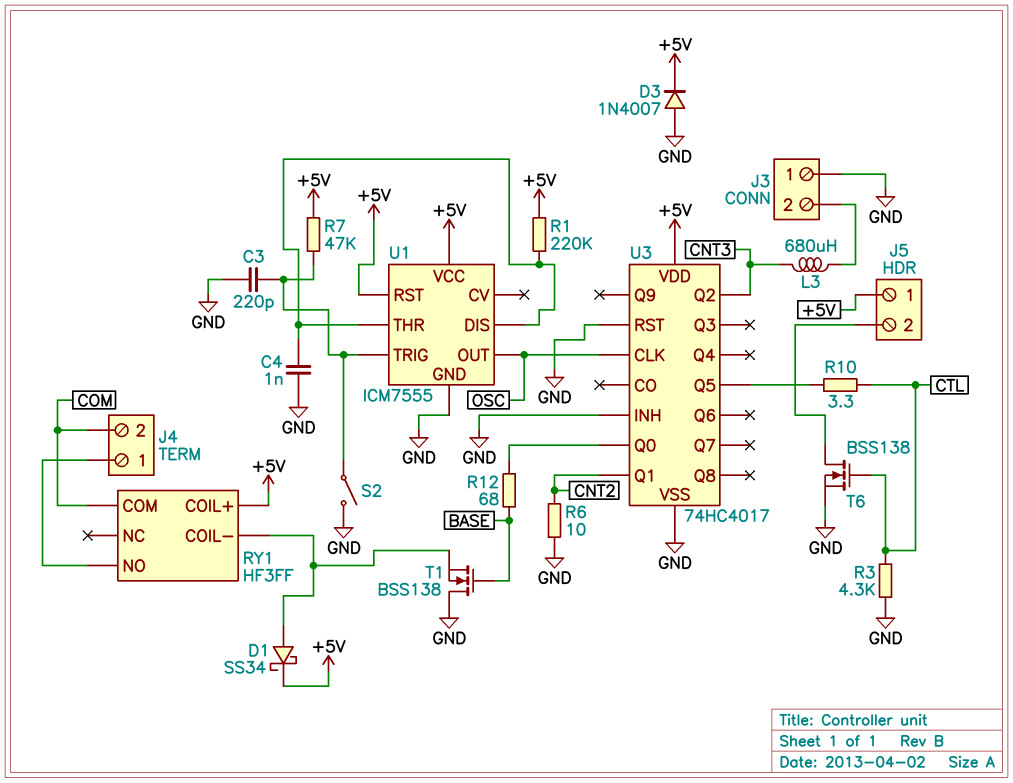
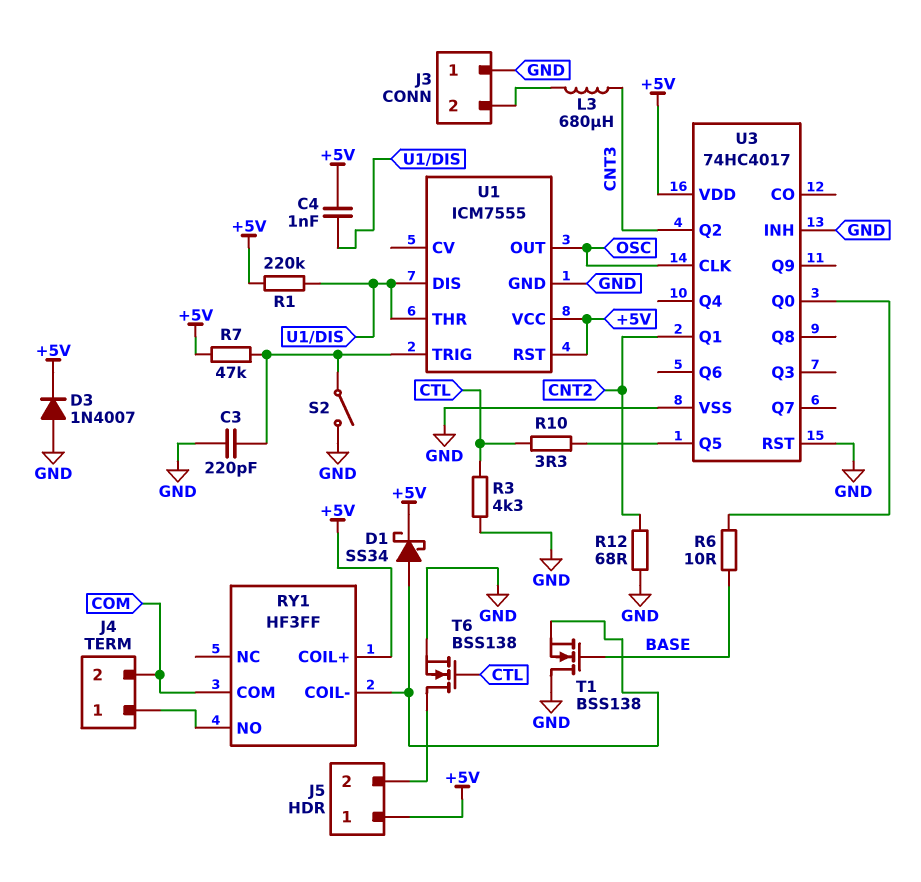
C4: 1nF (GND, U1/DIS) -> 1nF (+5V, U1/DIS)
R6: 10 (CNT2, GND) -> 10 (BASE, U3/Q0)
R12: 68 (BASE, U3/Q0) -> 68 (CNT2, GND)

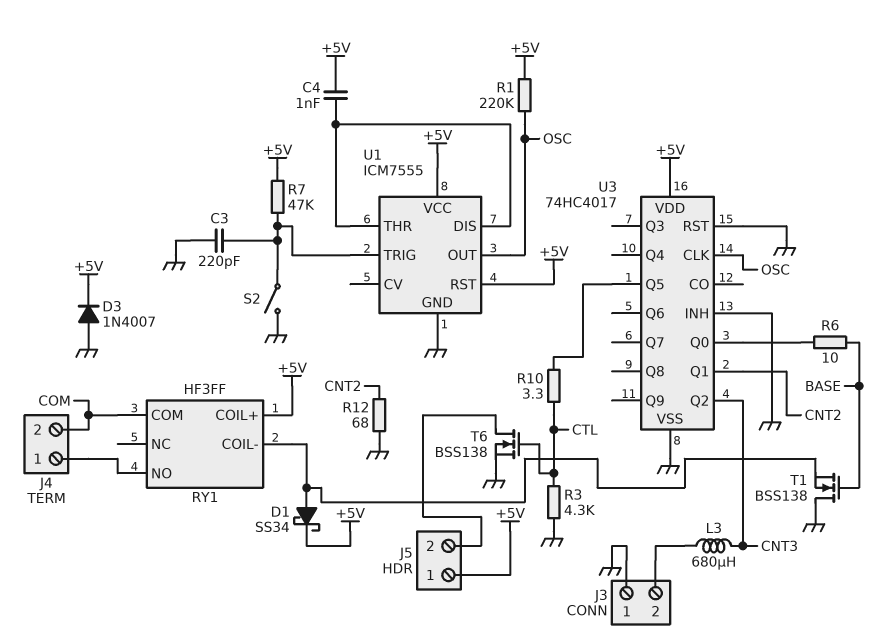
R1: 220k (+5V, U1/DIS) -> 220k (+5V, OSC)

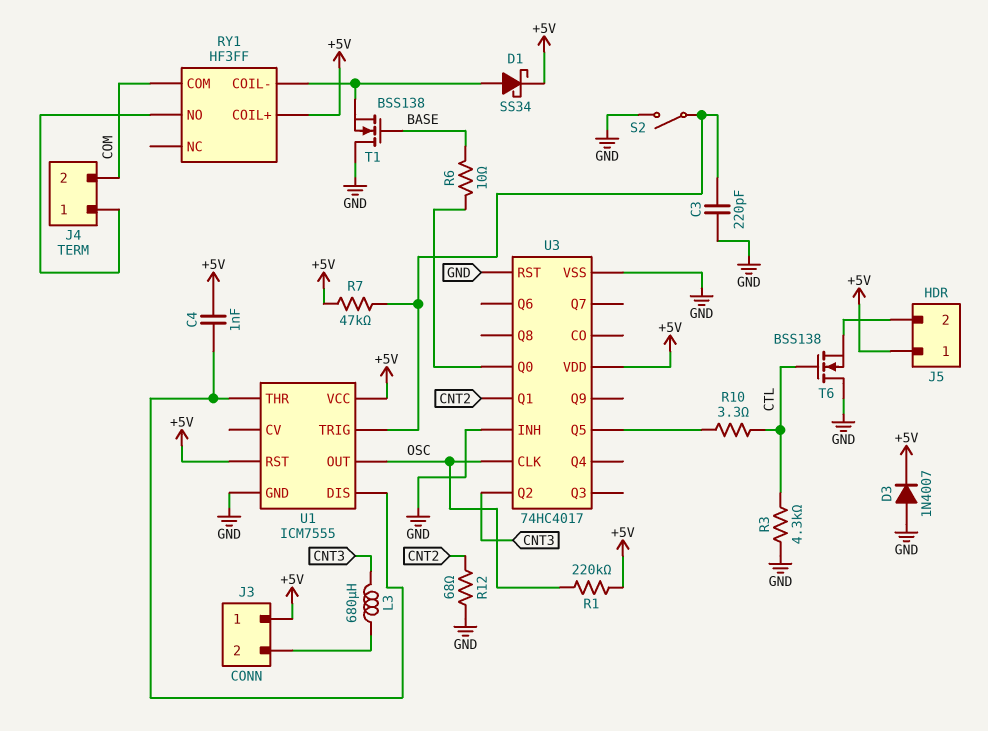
J3 pin 1: GND -> +5V
T6: NMOS BSS138 (G CTL, D J5/2, S GND) -> NMOS BSS138 (G CTL, D GND, S J5/2)

